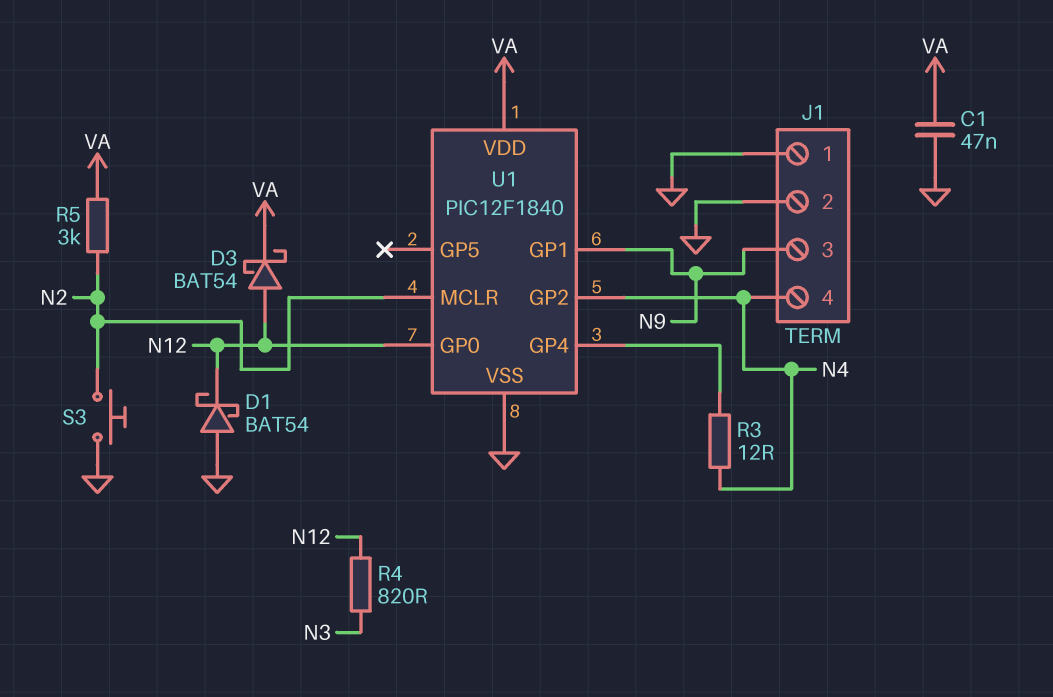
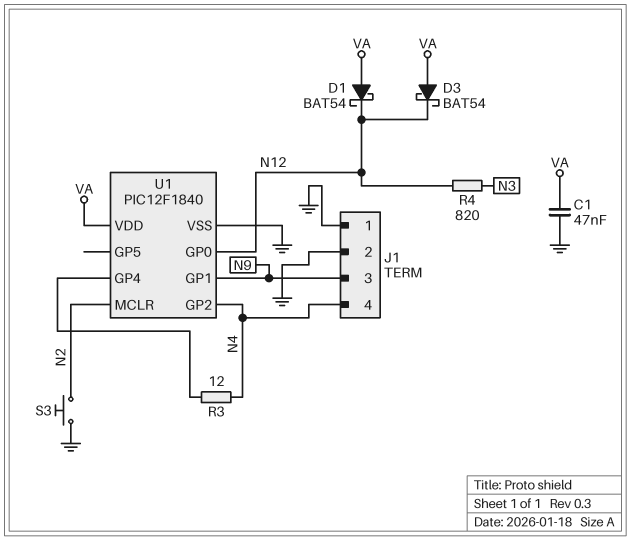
D1: schottky BAT54 (A GND, K N12) -> schottky BAT54 (A VA, K N12)
D3: schottky BAT54 (A N12, K VA) -> schottky BAT54 (A VA, K N12)
R5: 3k (N2, VA) -> none

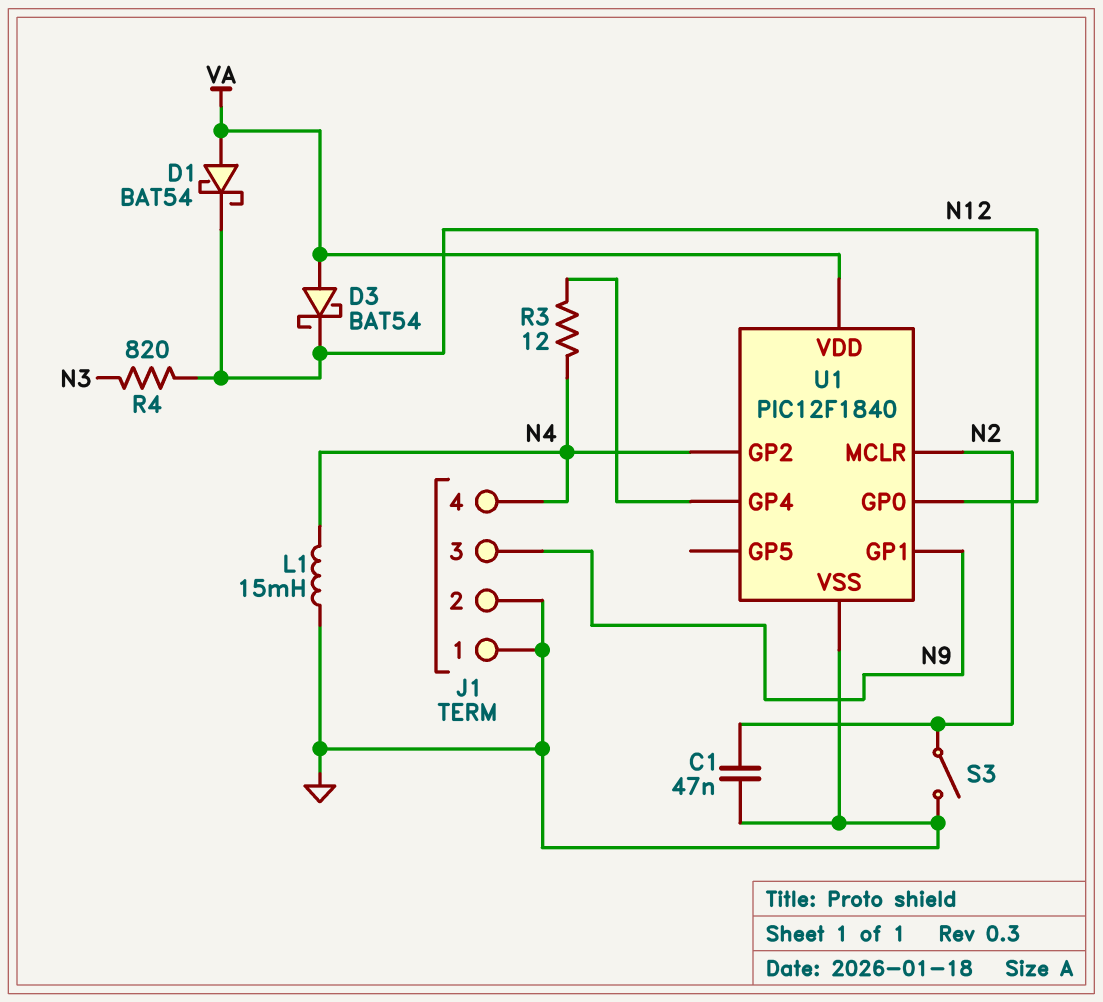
C1: 47nF (GND, VA) -> 47nF (GND, N2)
L1: none -> 15mH (GND, N4)
S3: button (GND, N2) -> switch (GND, N2)

